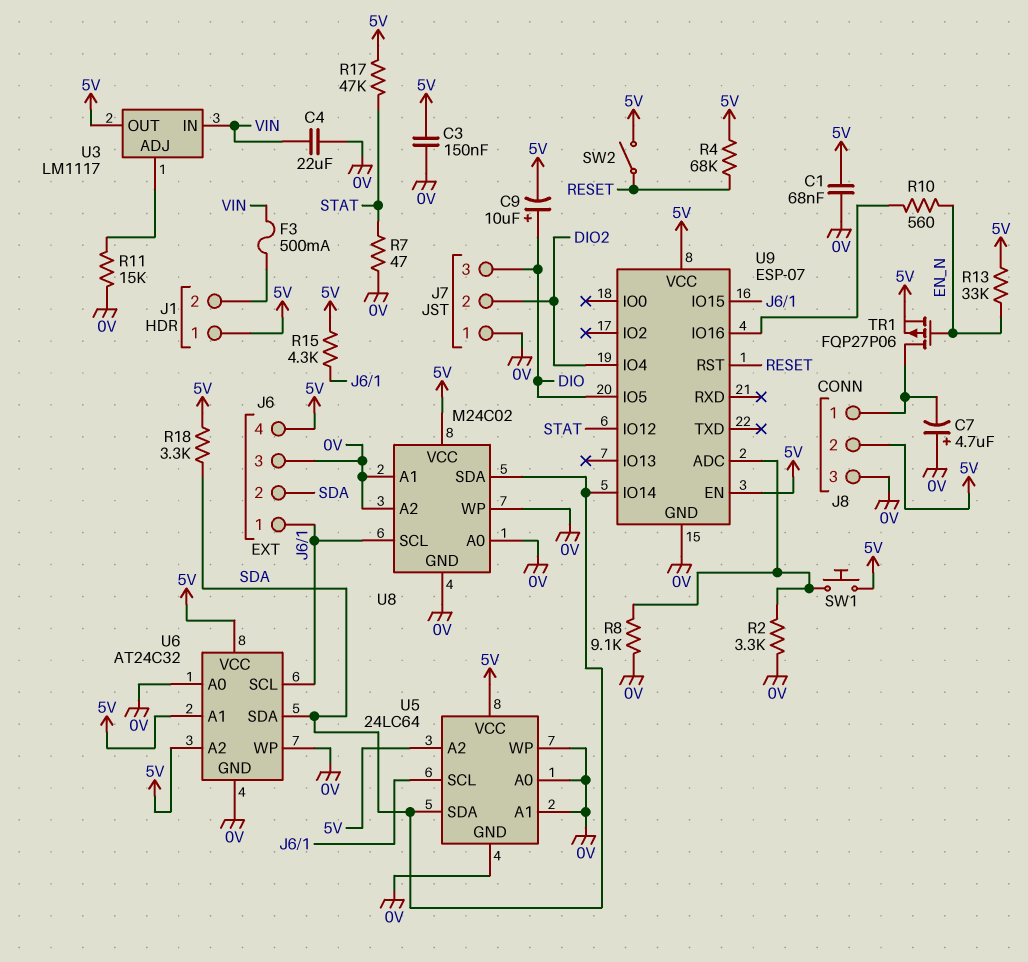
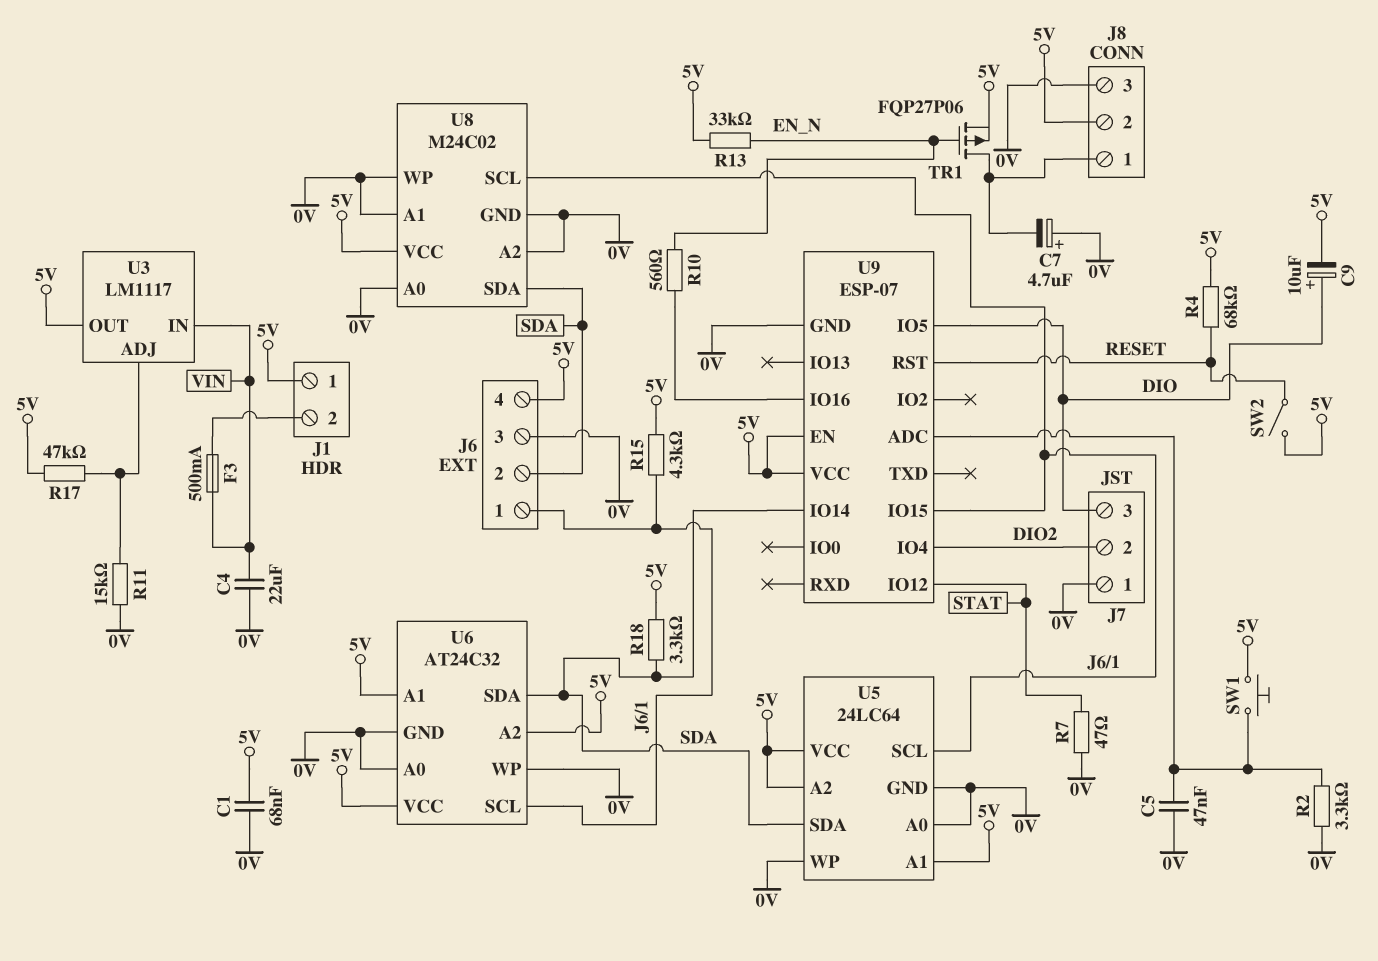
C3: 150nF (0V, 5V) -> none
C5: none -> 47nF (0V, U9/ADC)
R8: 9.1k (0V, U9/ADC) -> none
R17: 47k (5V, STAT) -> 47k (5V, U3/ADJ)
U5 pin A1: 0V -> 5V

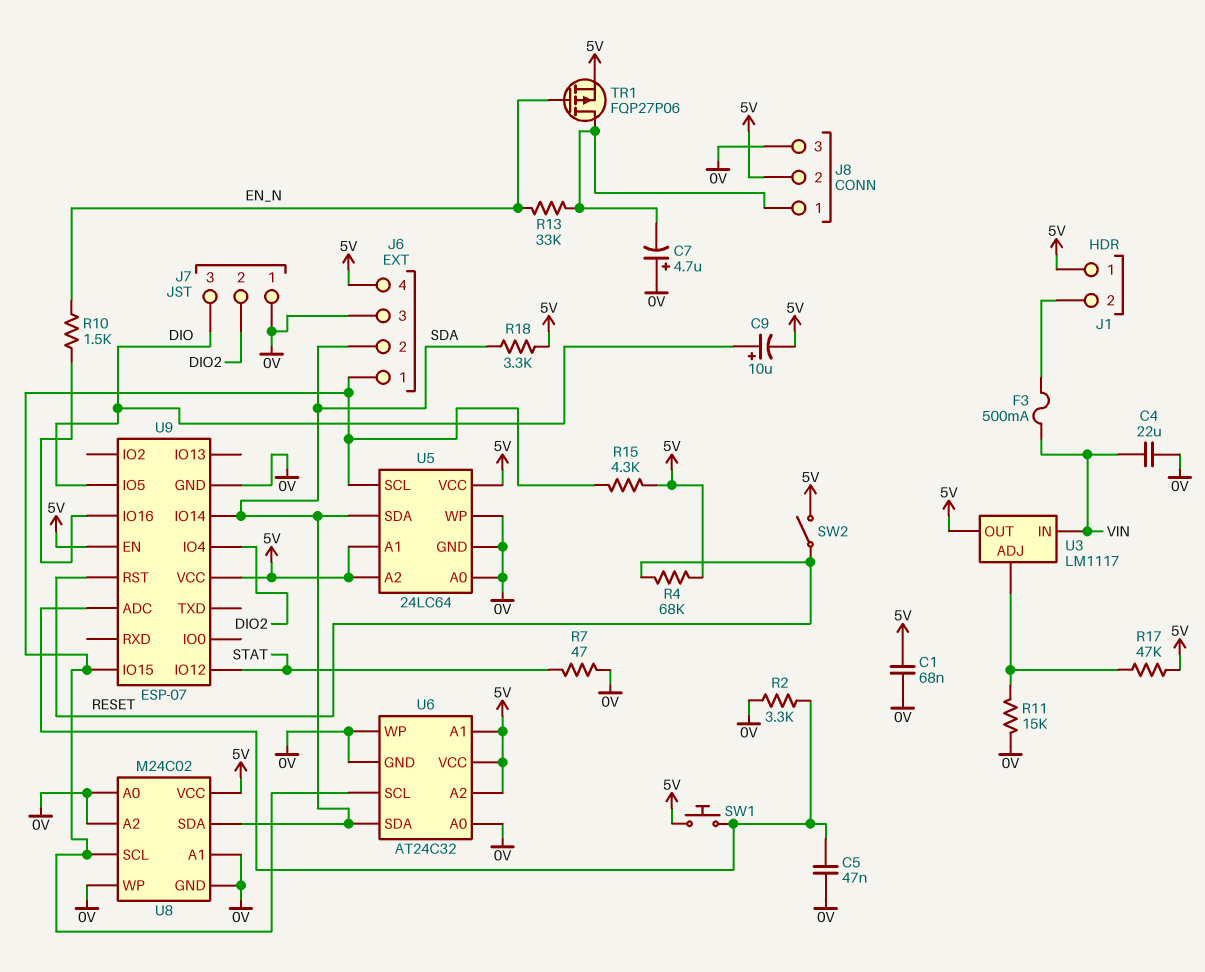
R10: 560 (EN_N, U9/IO16) -> 1.5k (EN_N, U9/IO16)
R13: 33k (5V, EN_N) -> 33k (EN_N, J8/1)

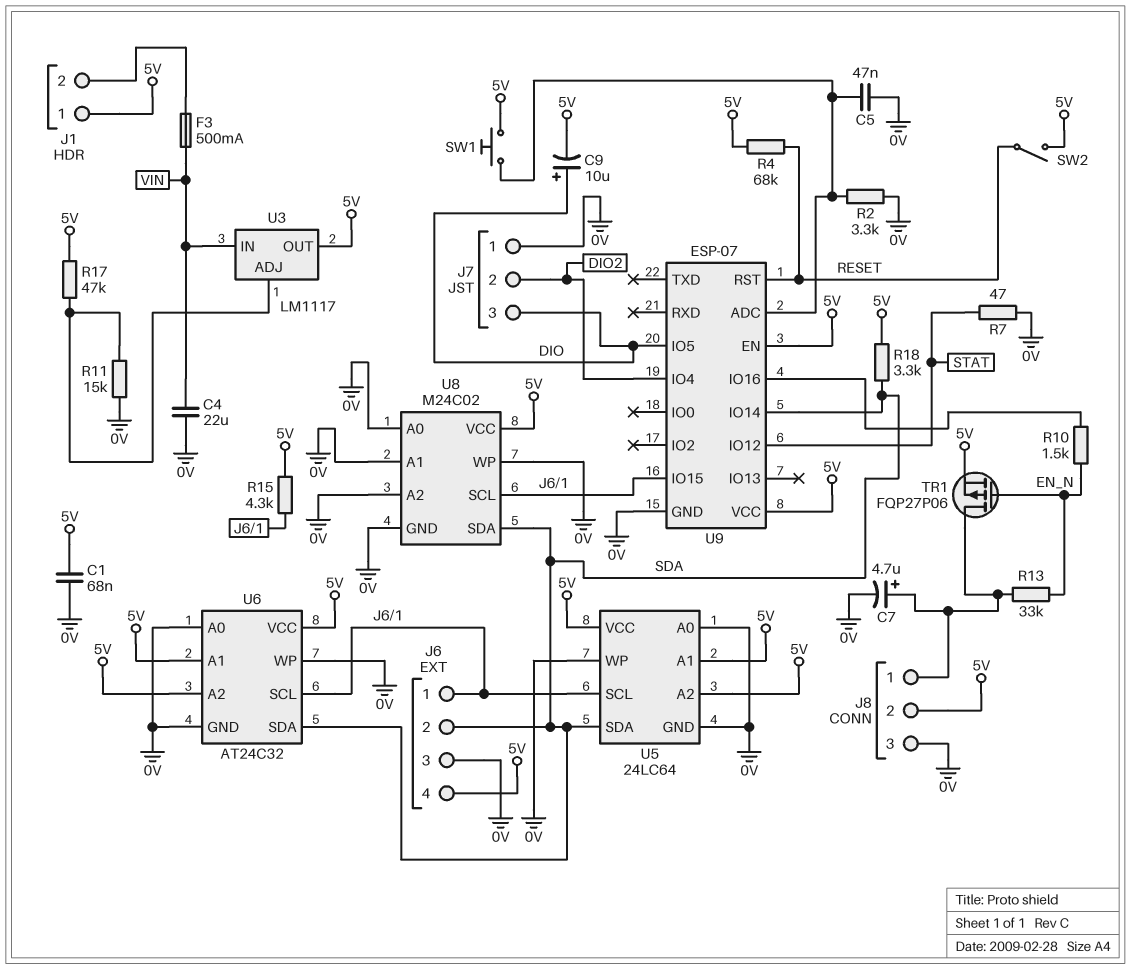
C7: 4.7uF (plus 0V, minus J8/1) -> 4.7uF (plus J8/1, minus 0V)

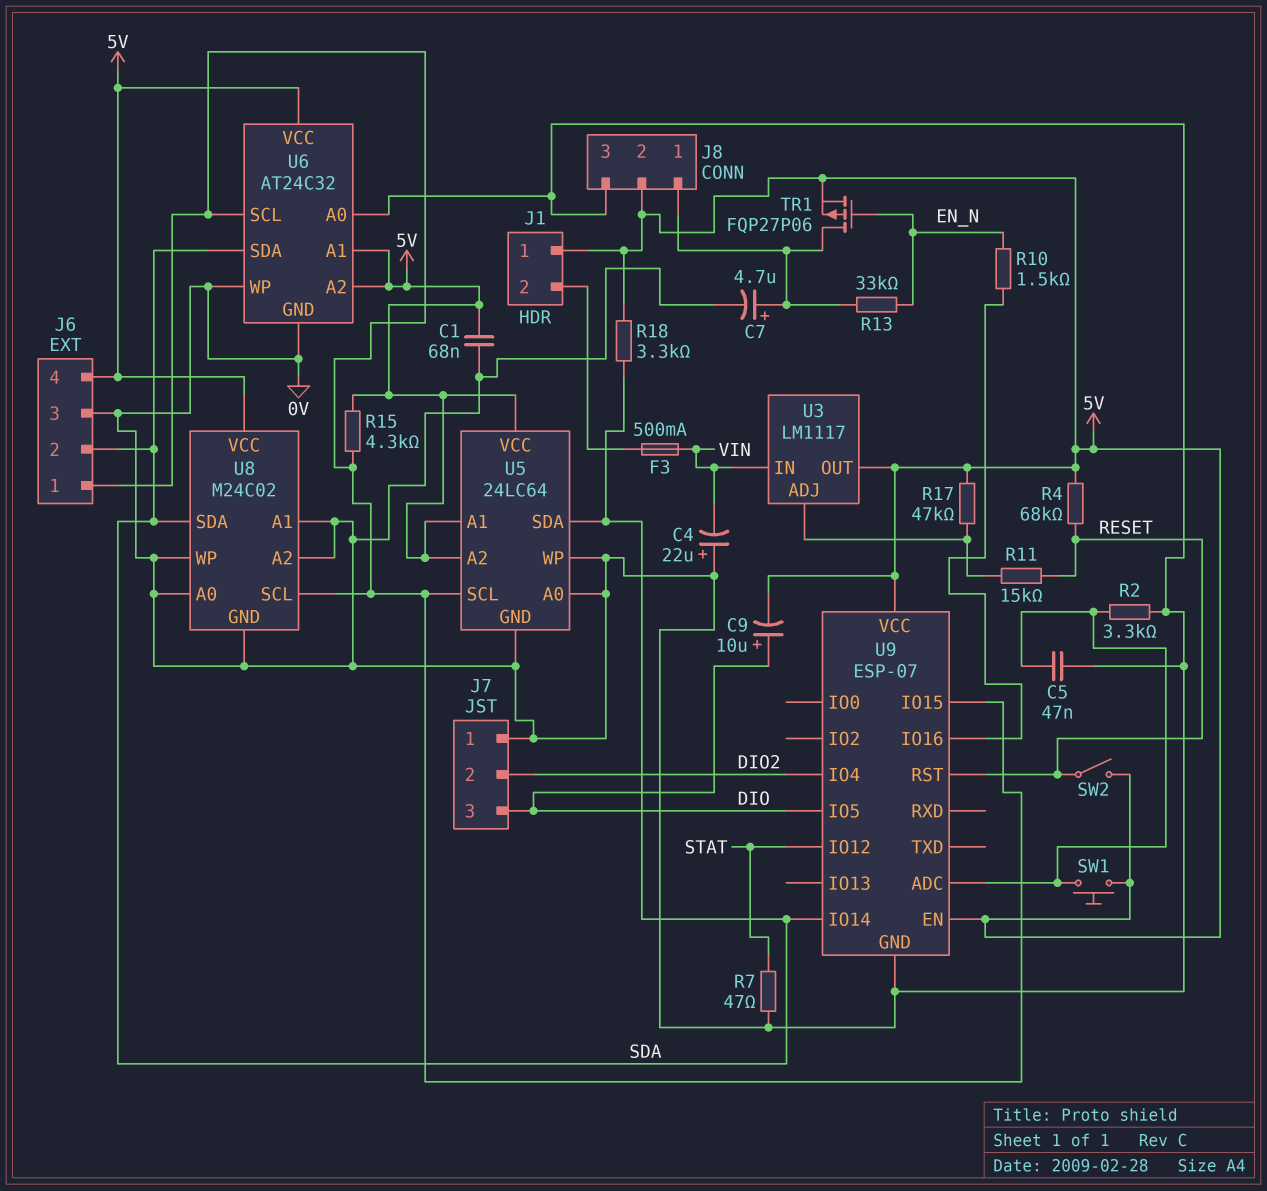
C4: 22uF (0V, VIN) -> 22uF (plus 0V, minus VIN)
R11: 15k (0V, U3/ADJ) -> 15k (RESET, U3/ADJ)

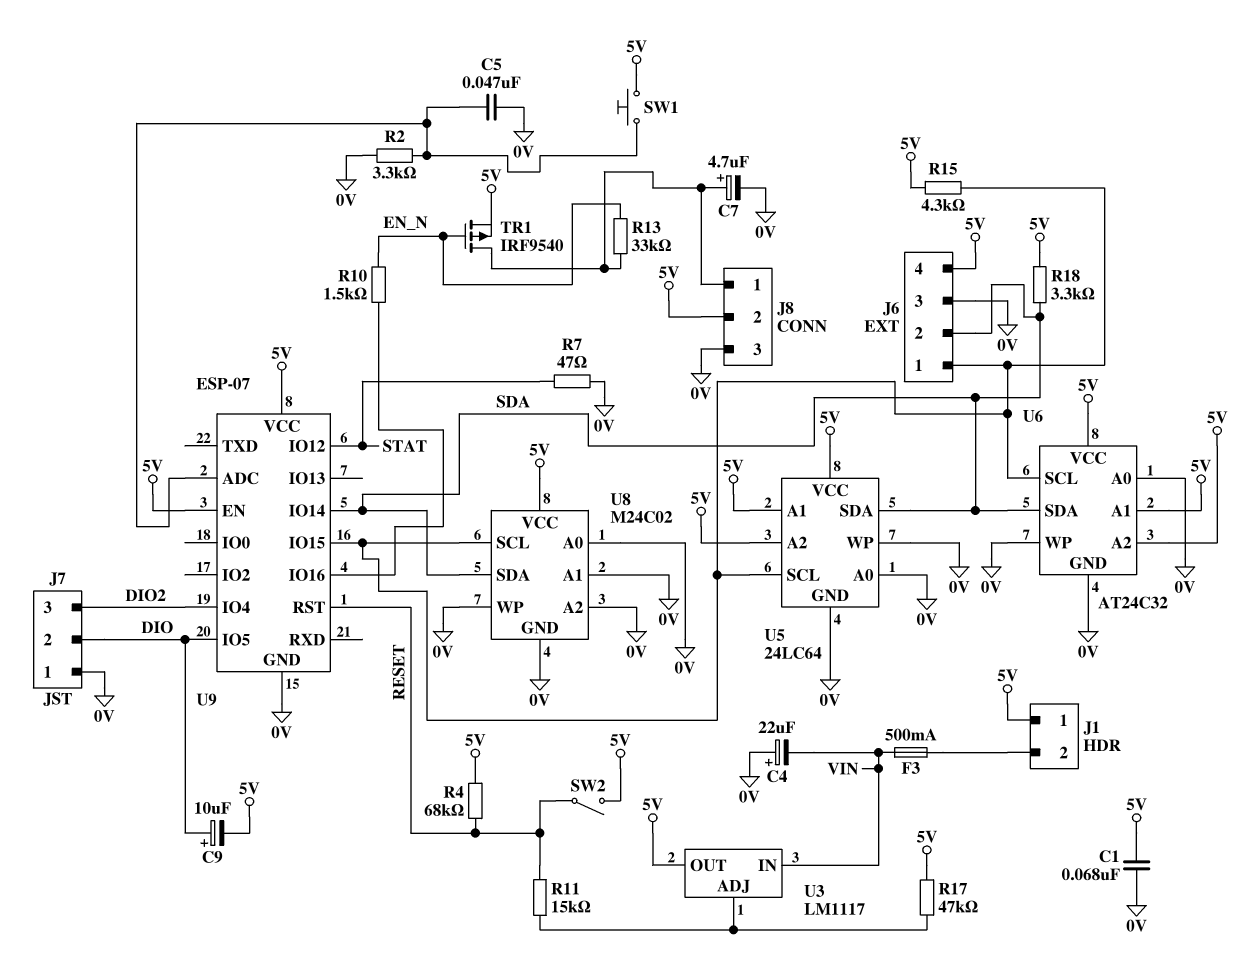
J7 pin 2: DIO2 -> DIO
J7 pin 3: DIO -> DIO2
TR1: PMOS FQP27P06 (G EN_N, D J8/1, S 5V) -> PMOS IRF9540 (G EN_N, D J8/1, S 5V)

